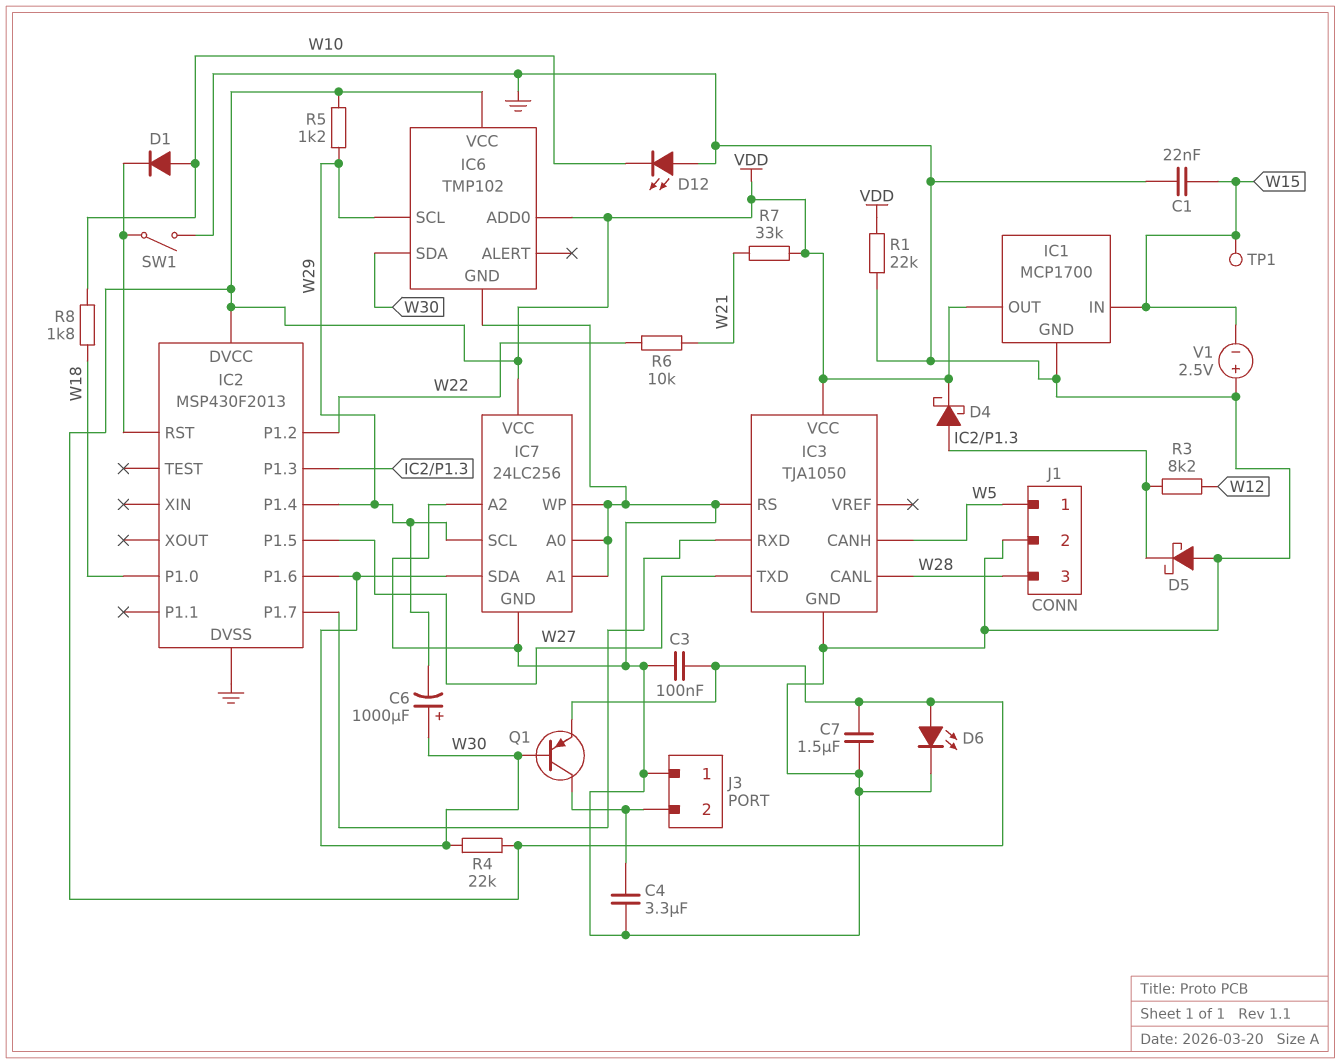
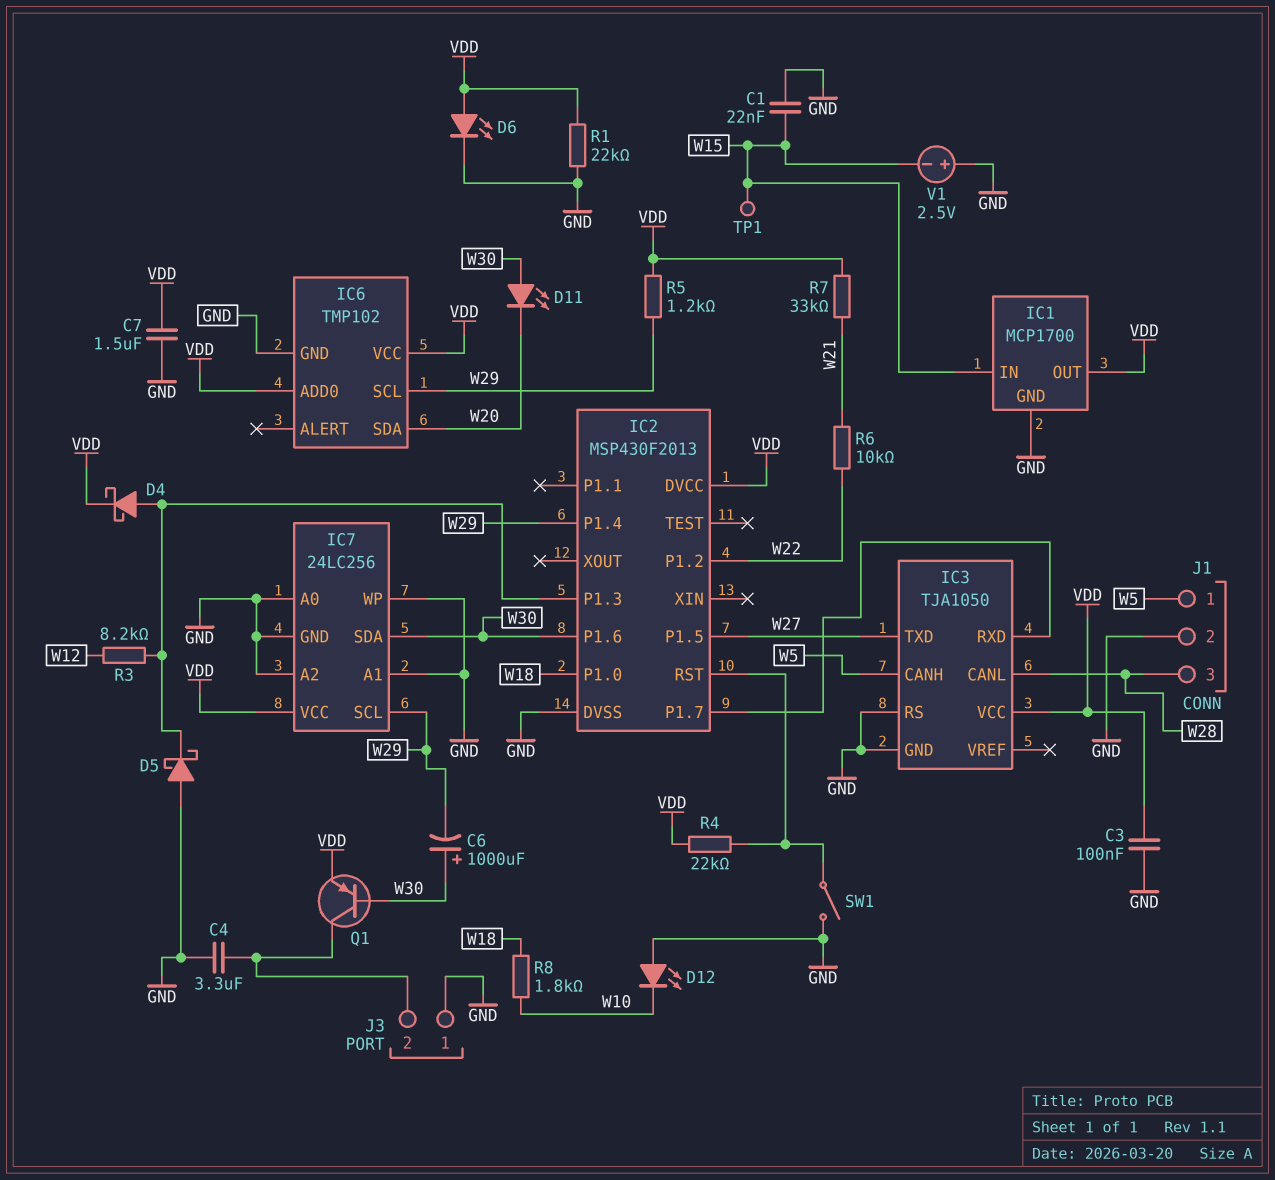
D1: diode (A W10, K IC2/RST) -> none
D11: none -> LED (A W30, K W20)
IC6 pin SDA: W30 -> W20
R4: 22k (VDD, W30) -> 22k (IC2/RST, VDD)

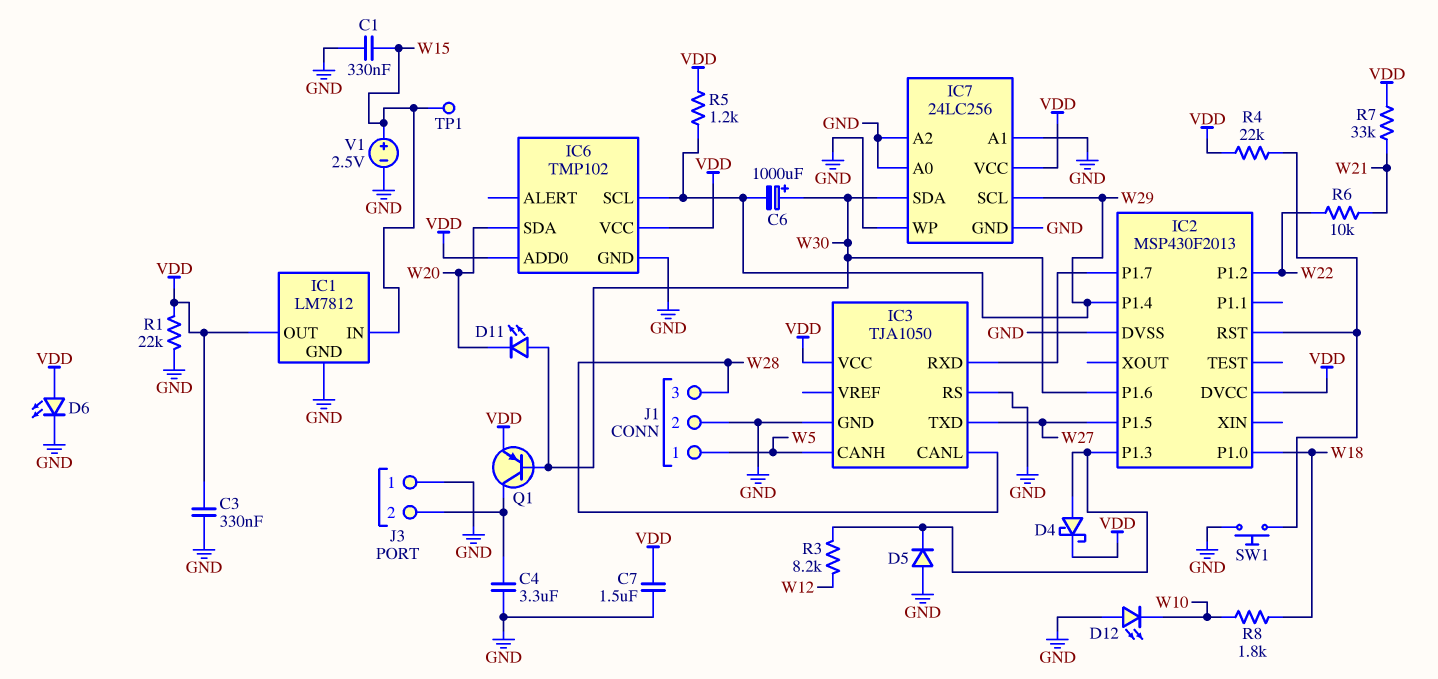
C1: 22nF (GND, W15) -> 330nF (GND, W15)
C3: 100nF (GND, VDD) -> 330nF (GND, VDD)
D5: schottky (A GND, K IC2/P1.3) -> diode (A GND, K IC2/P1.3)
IC1: MCP1700 -> LM7812
SW1: switch (GND, IC2/RST) -> button (GND, IC2/RST)
V1: 2.5V (plus GND, minus W15) -> 2.5V (plus W15, minus GND)

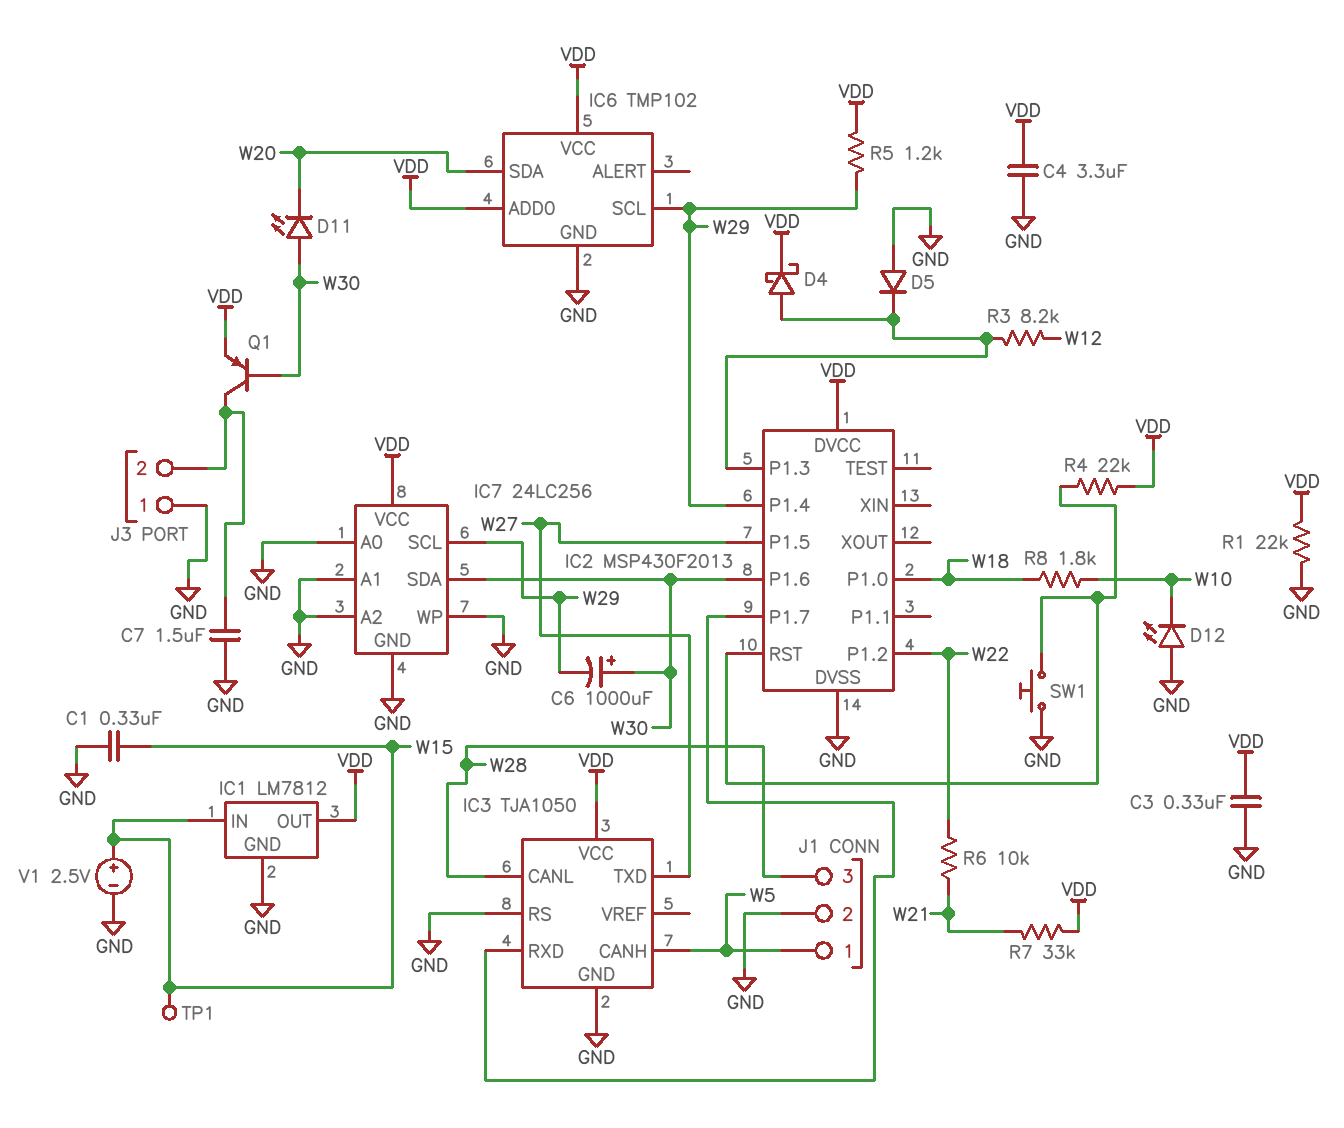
C4: 3.3uF (GND, J3/2) -> 3.3uF (GND, VDD)
C7: 1.5uF (GND, VDD) -> 1.5uF (GND, J3/2)
D6: LED (A VDD, K GND) -> none

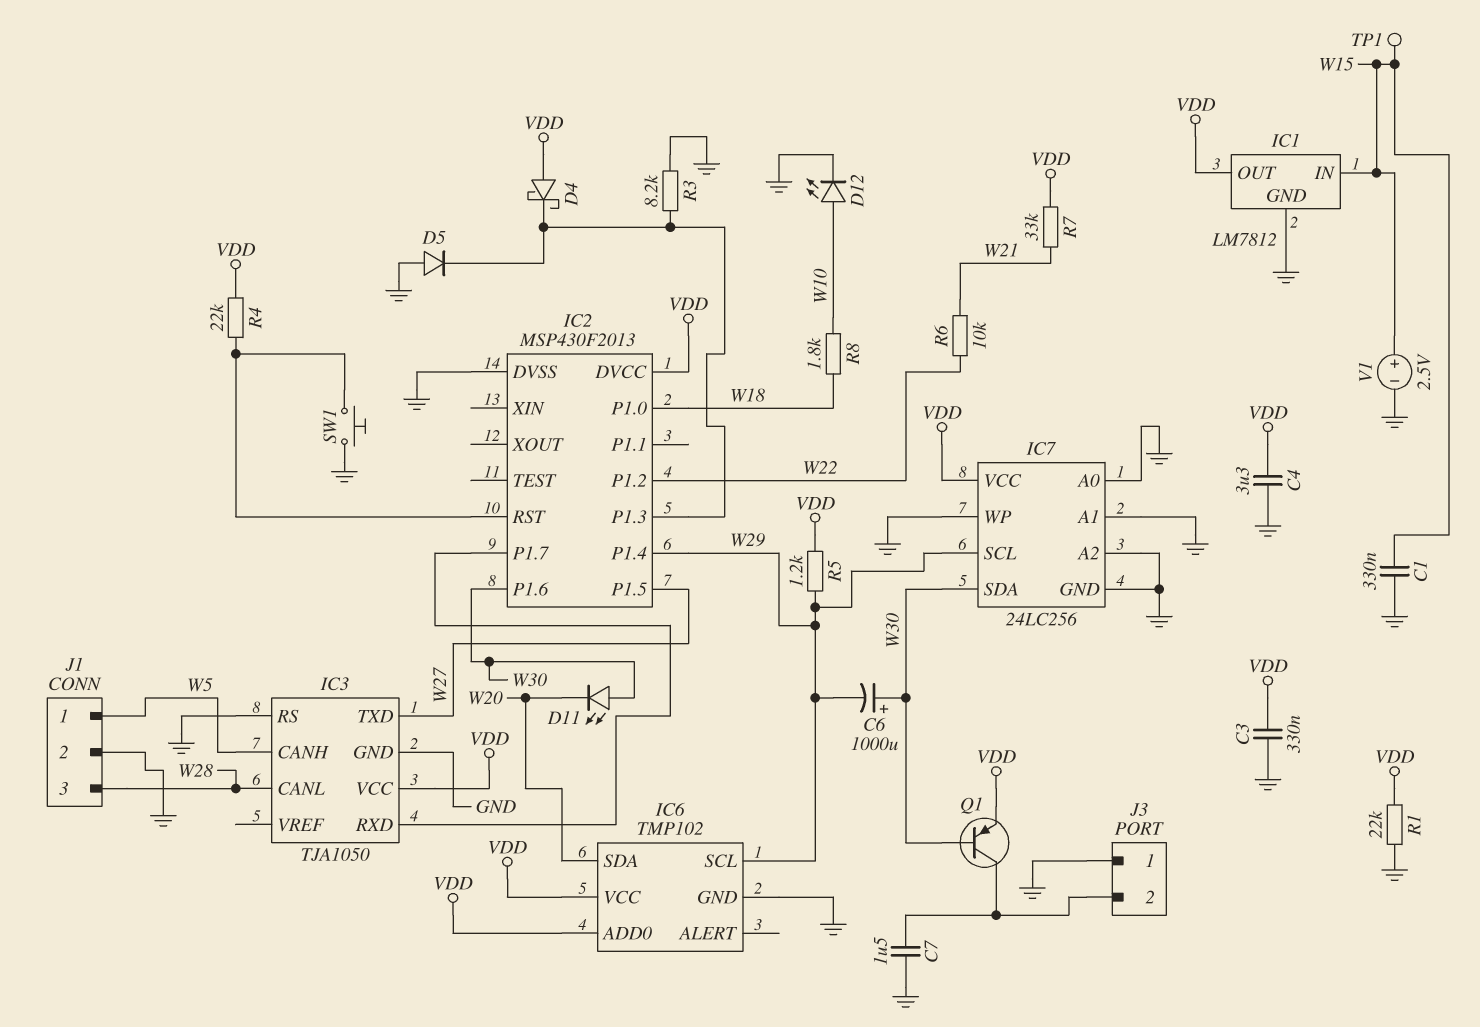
D4: schottky (A IC2/P1.3, K VDD) -> schottky (A VDD, K IC2/P1.3)
D12: LED (A GND, K W10) -> LED (A W10, K GND)
R3: 8.2k (IC2/P1.3, W12) -> 8.2k (GND, IC2/P1.3)

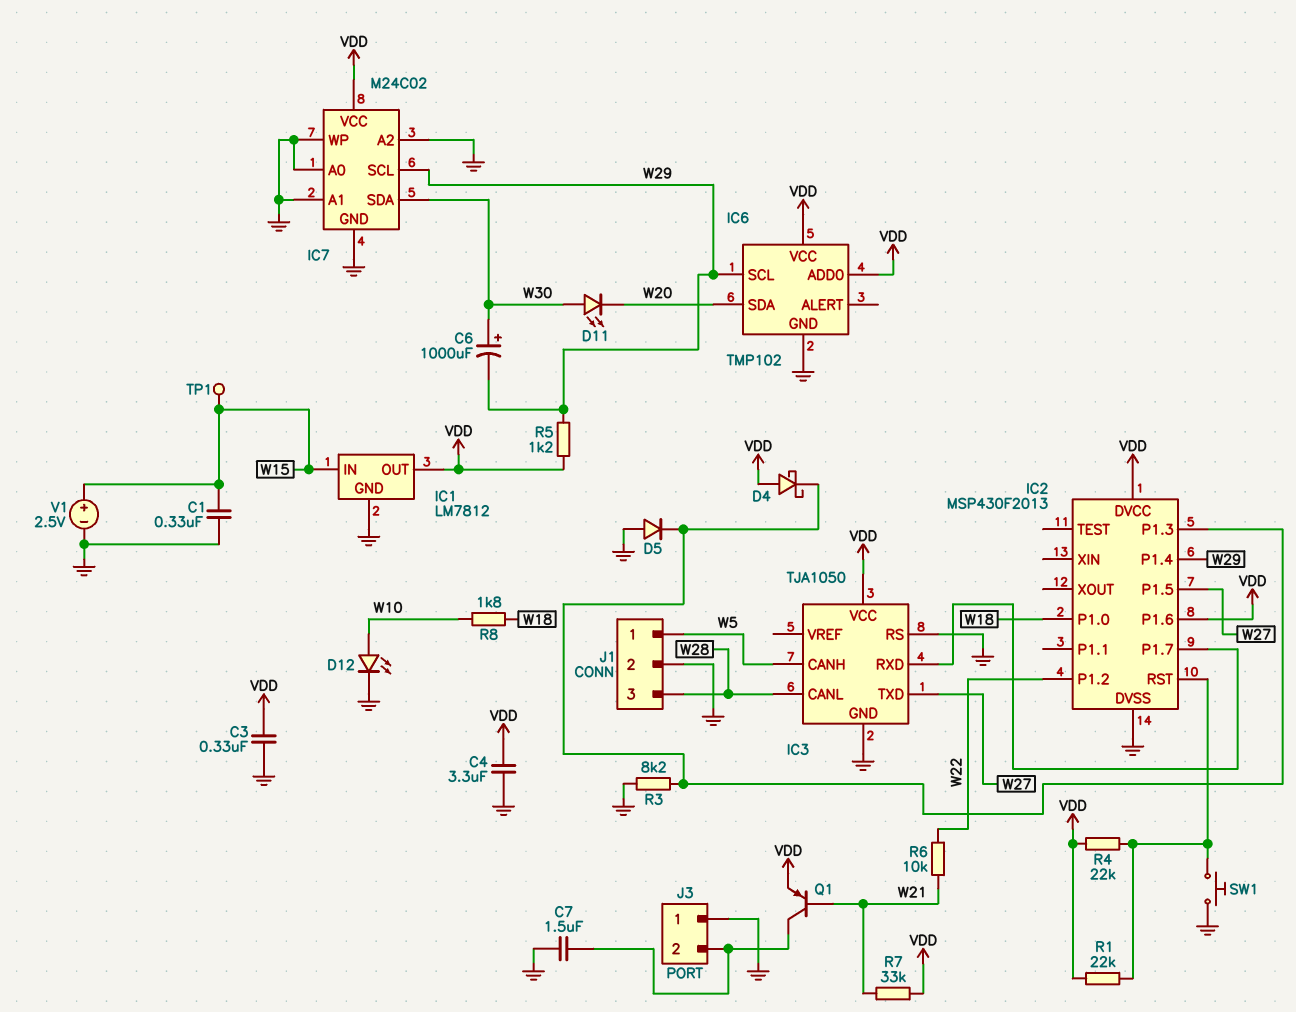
IC2 pin P1.6: W30 -> VDD
IC7: 24LC256 -> M24C02
Q1: PNP (B W30, C J3/2, E VDD) -> PNP (B W21, C J3/2, E VDD)
R1: 22k (GND, VDD) -> 22k (IC2/RST, VDD)

